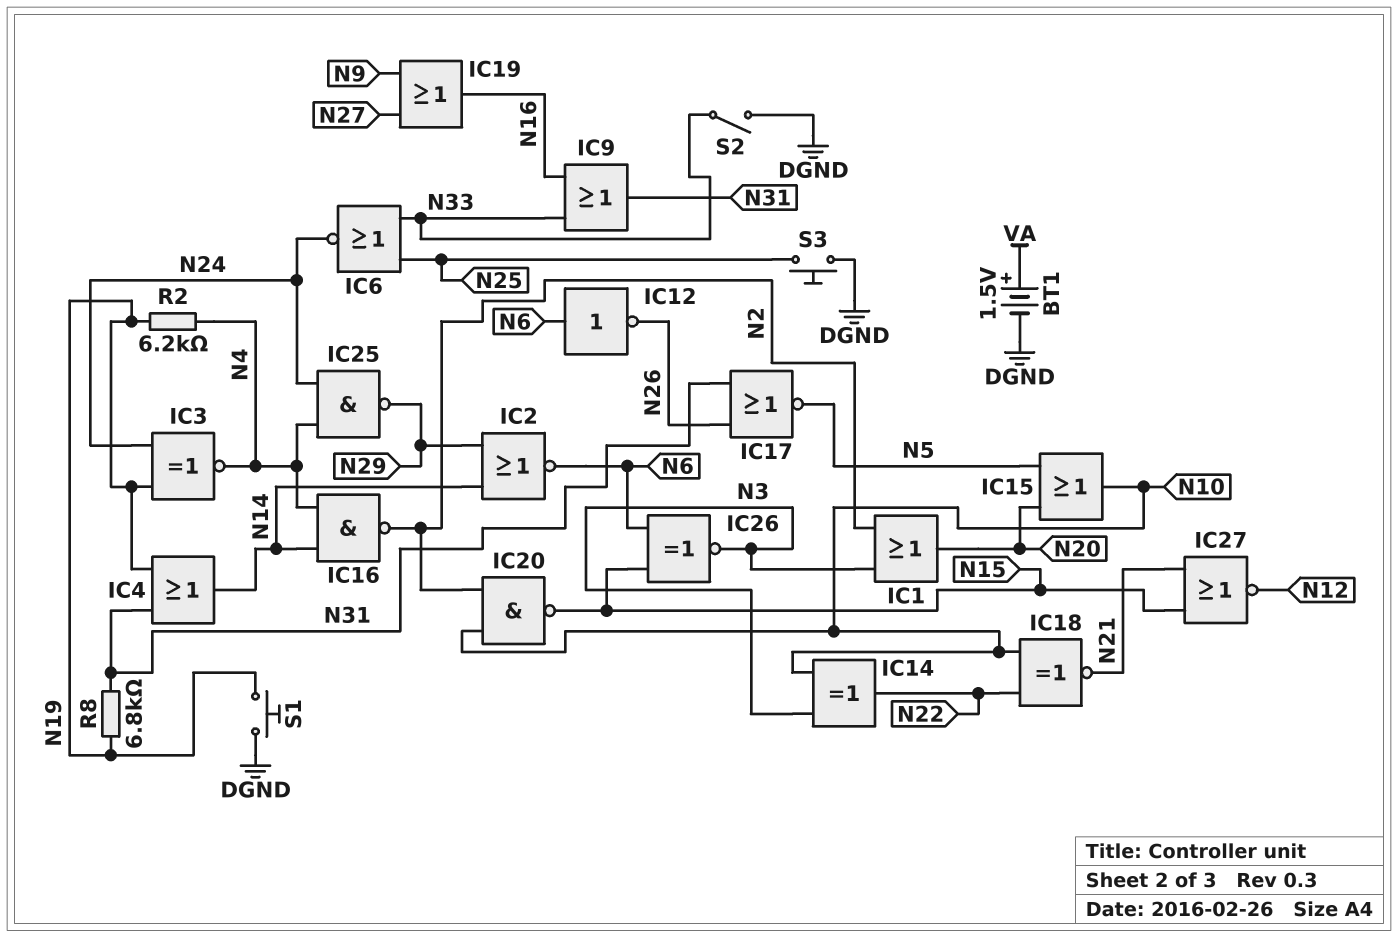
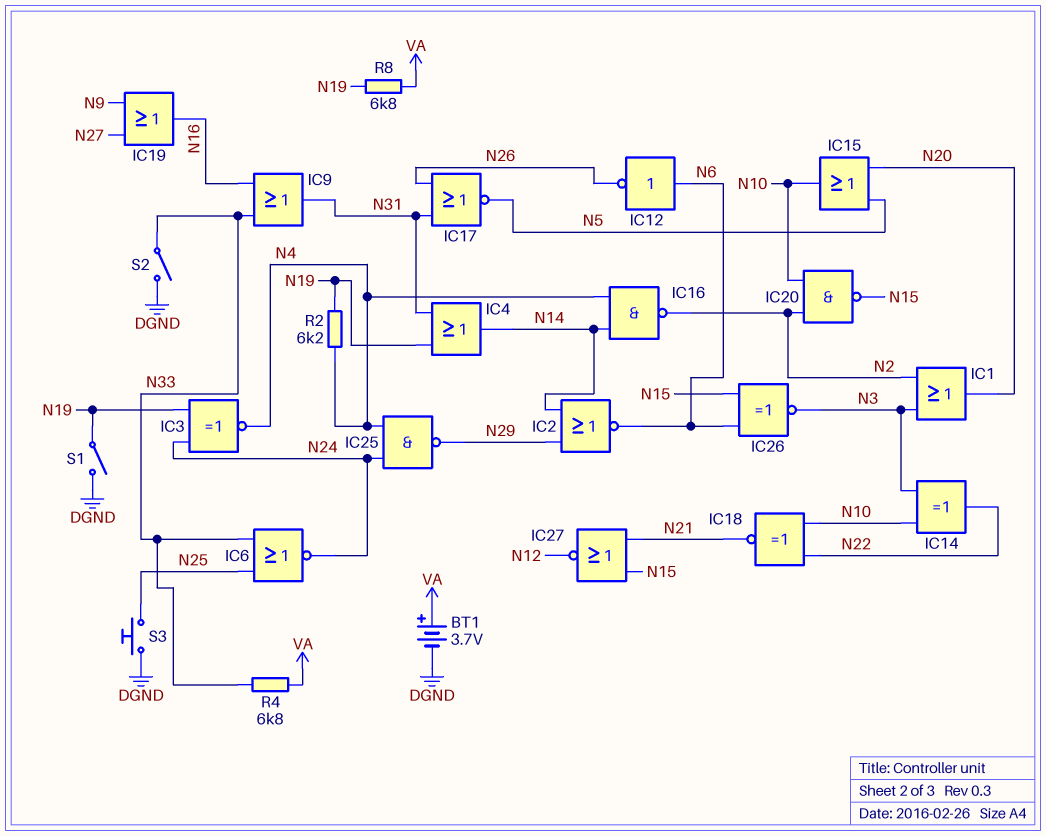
BT1: 1.5V (plus VA, minus DGND) -> 3.7V (plus VA, minus DGND)
R4: none -> 6.8k (N33, VA)
R8: 6.8k (N19, N31) -> 6.8k (N19, VA)
S1: button (DGND, N19) -> switch (DGND, N19)

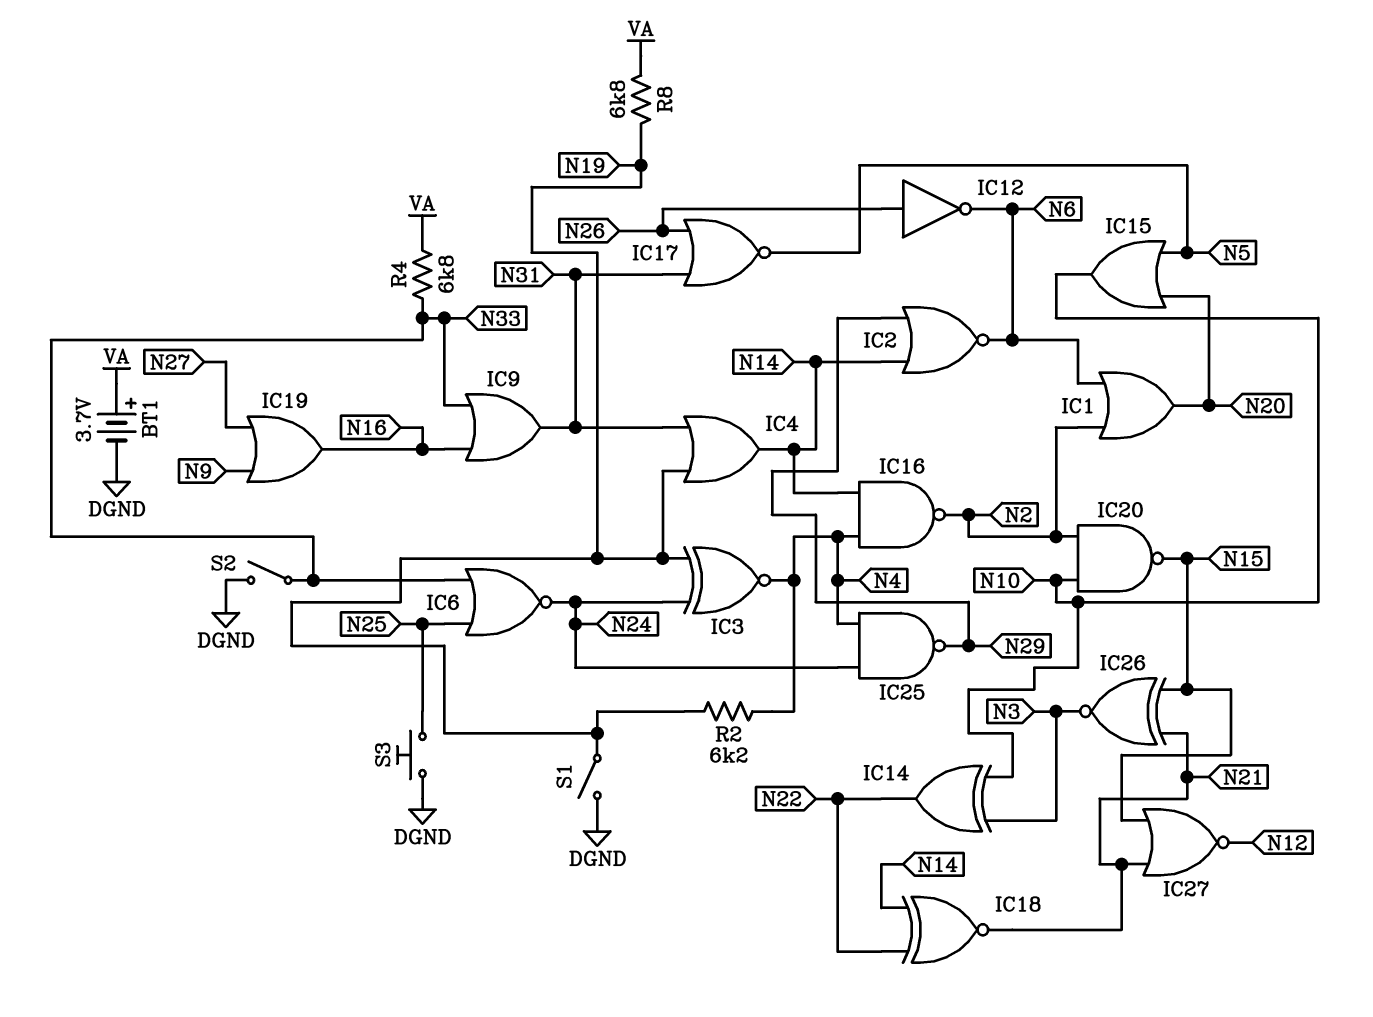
IC1: OR (in N2, in N3, out N20) -> OR (in N2, in N6, out N20)
IC12: NOT (in N6, out N26) -> NOT (in N26, out N6)
IC18: XNOR (in N10, in N22, out N21) -> XNOR (in N14, in N22, out N21)
IC26: XNOR (in N6, in N15, out N3) -> XNOR (in N15, in N21, out N3)

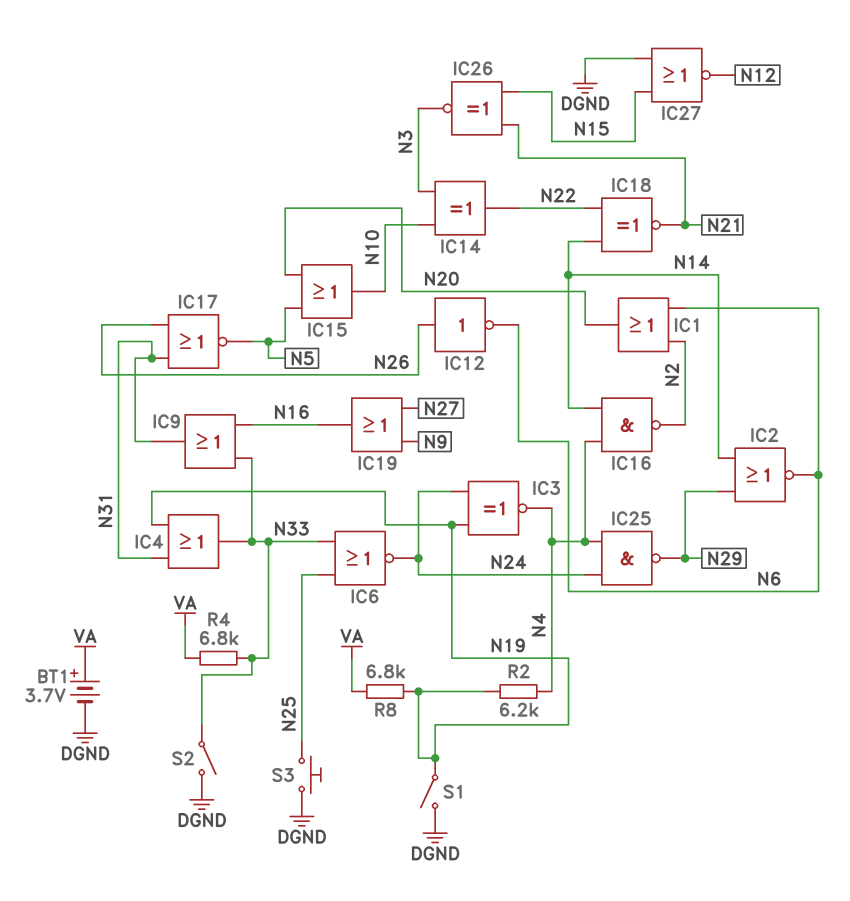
IC4: OR (in N19, in N31, out N14) -> OR (in N19, in N31, out N33)
IC20: NAND (in N2, in N10, out N15) -> none
IC27: NOR (in N15, in N21, out N12) -> NOR (in DGND, in N15, out N12)

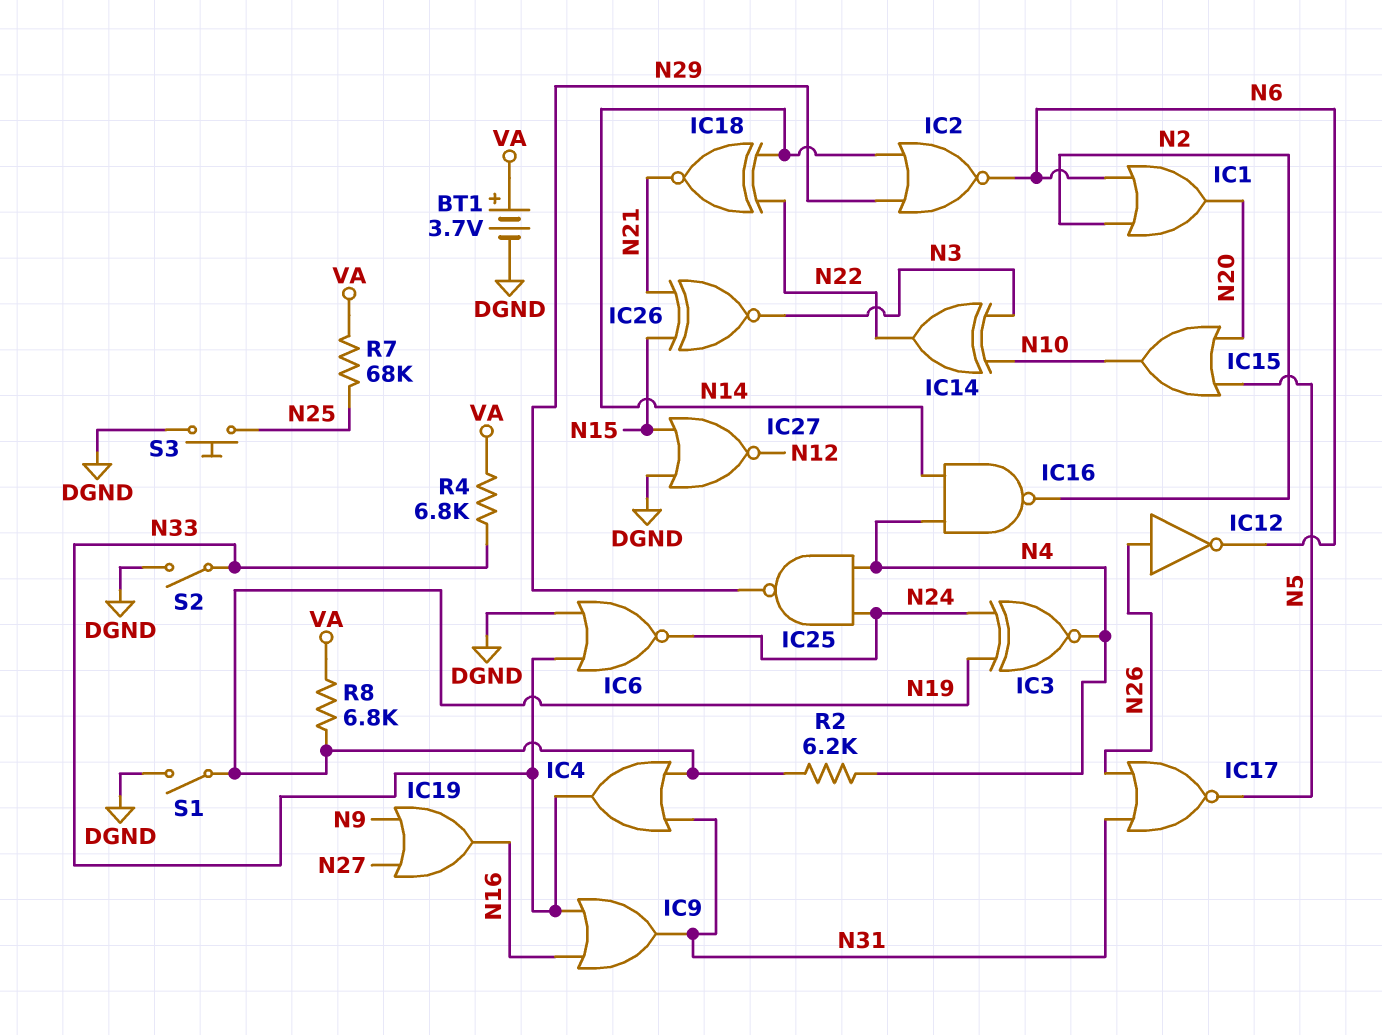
IC6: NOR (in N25, in N33, out N24) -> NOR (in DGND, in N33, out N24)
R7: none -> 68k (N25, VA)

